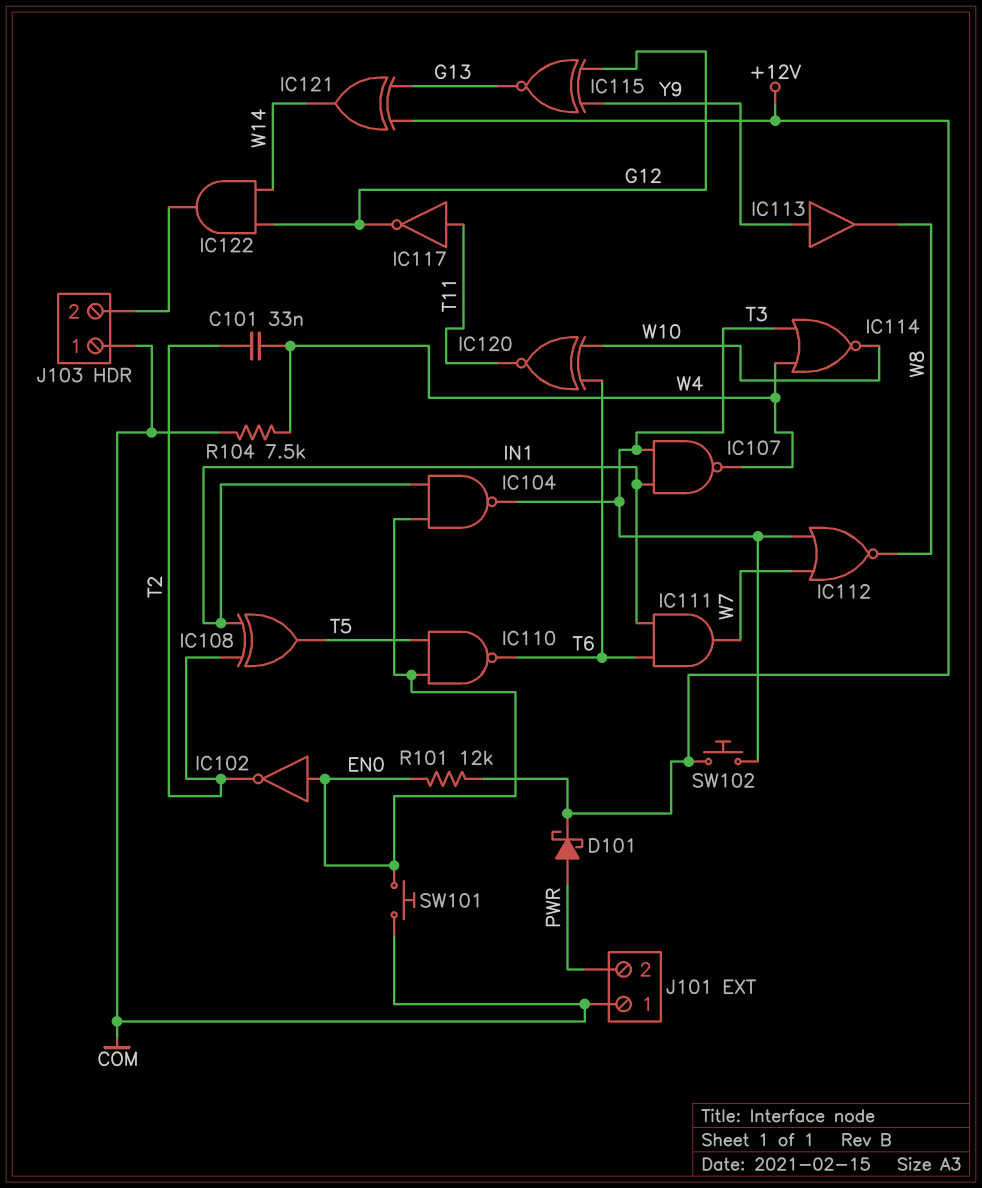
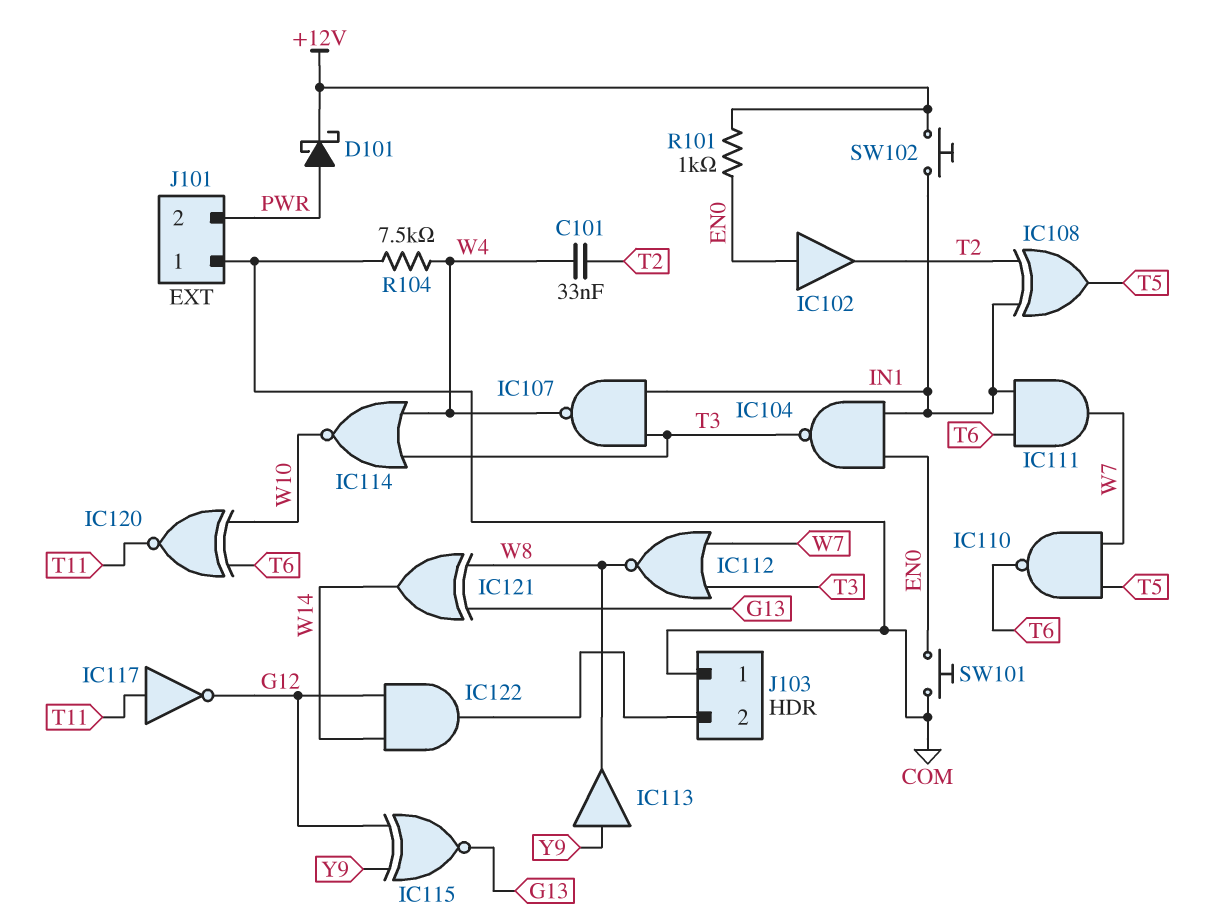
IC102: NOT (in EN0, out T2) -> buffer (in EN0, out T2)
IC110: NAND (in EN0, in T5, out T6) -> NAND (in T5, in W7, out T6)
IC121: XOR (in +12V, in G13, out W14) -> XOR (in G13, in W8, out W14)
R101: 12k (+12V, EN0) -> 1k (+12V, EN0)
SW102: button (+12V, T3) -> button (+12V, IN1)

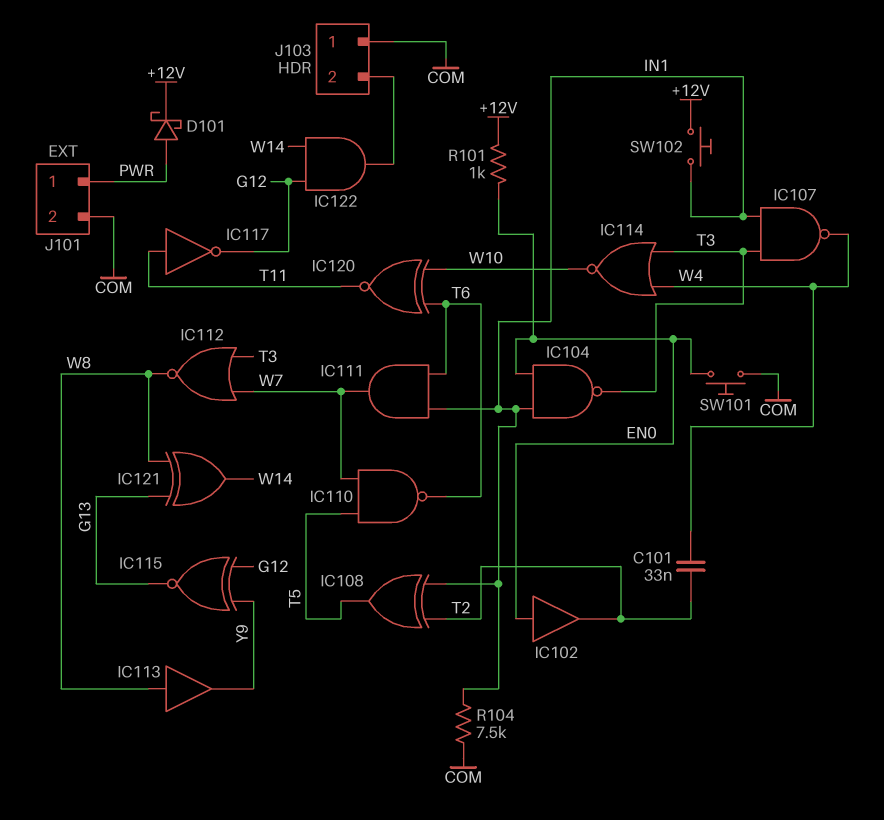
IC113: buffer (in Y9, out W8) -> buffer (in W8, out Y9)
J101 pin 1: COM -> PWR
J101 pin 2: PWR -> COM
R104: 7.5k (COM, W4) -> 7.5k (COM, IN1)

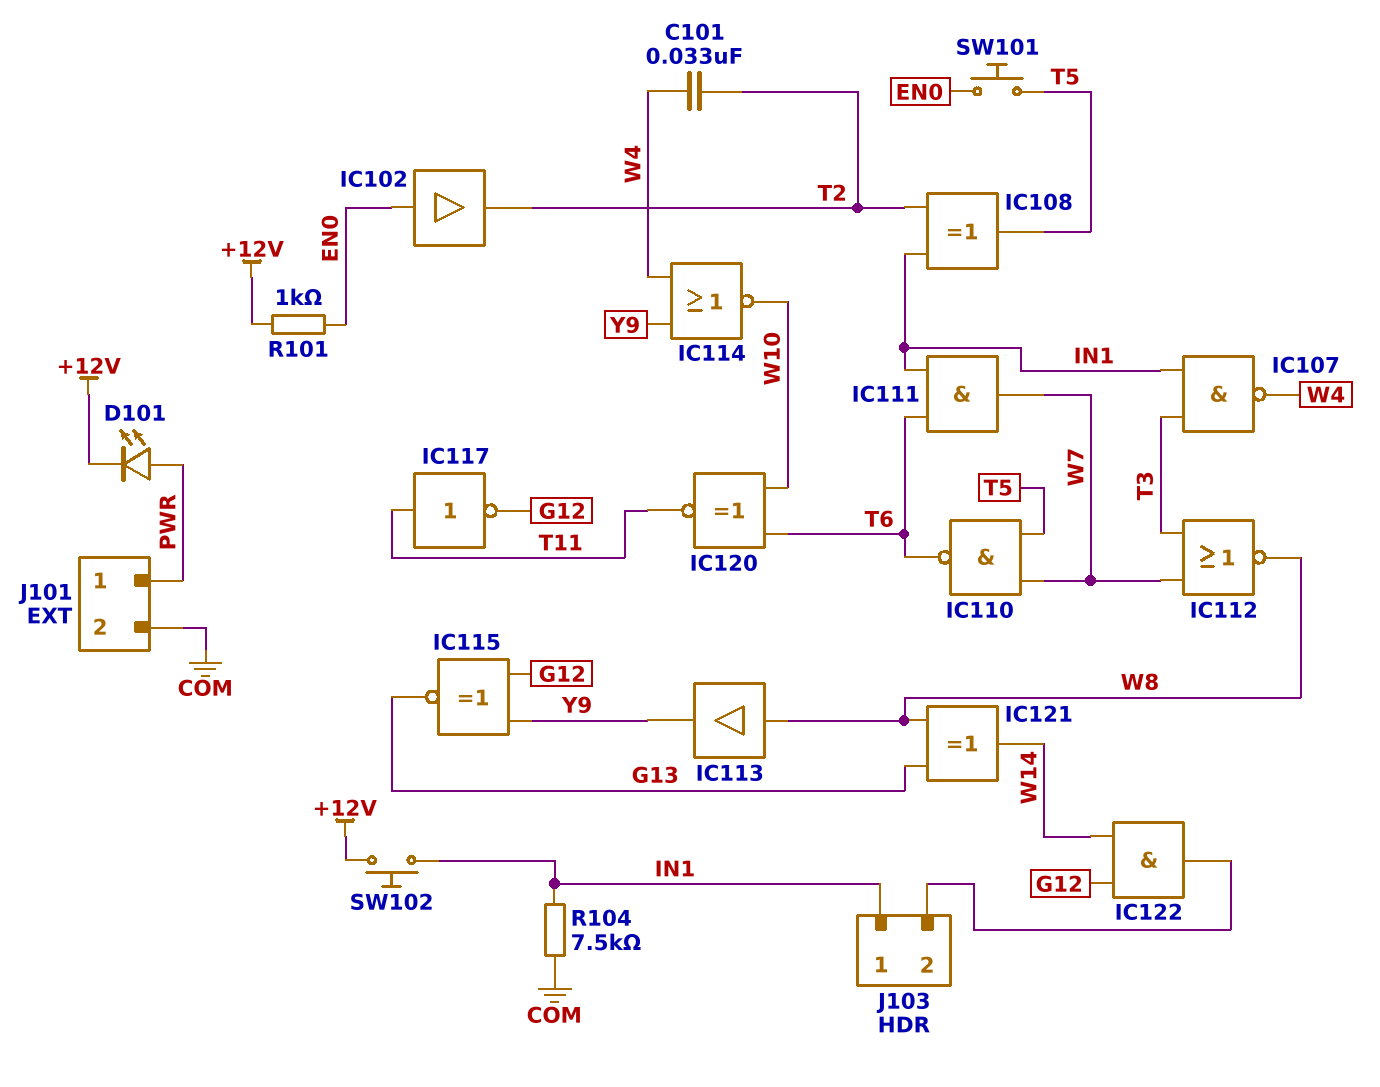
D101: schottky (A PWR, K +12V) -> LED (A PWR, K +12V)
IC104: NAND (in EN0, in IN1, out T3) -> none
IC114: NOR (in T3, in W4, out W10) -> NOR (in W4, in Y9, out W10)
J103 pin 1: COM -> IN1
SW101: button (COM, EN0) -> button (EN0, T5)

